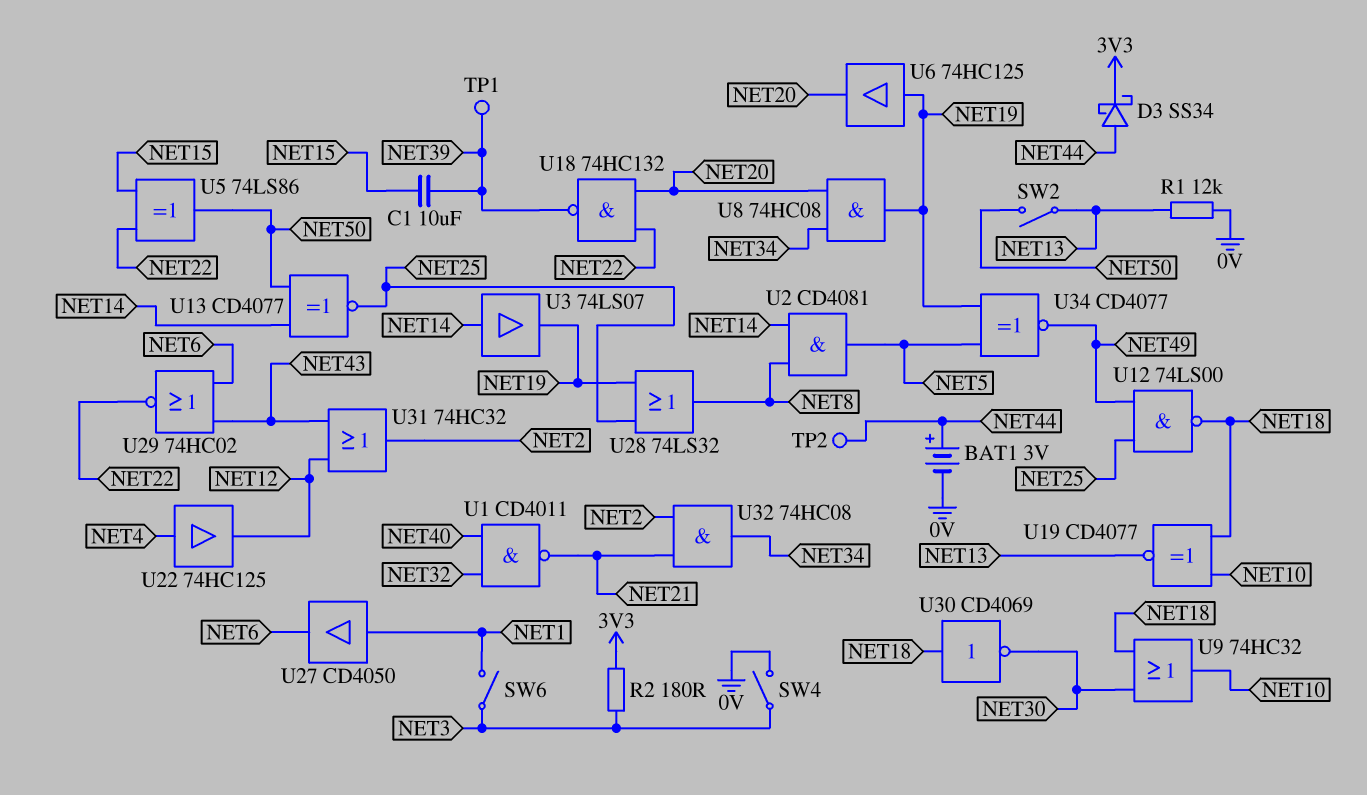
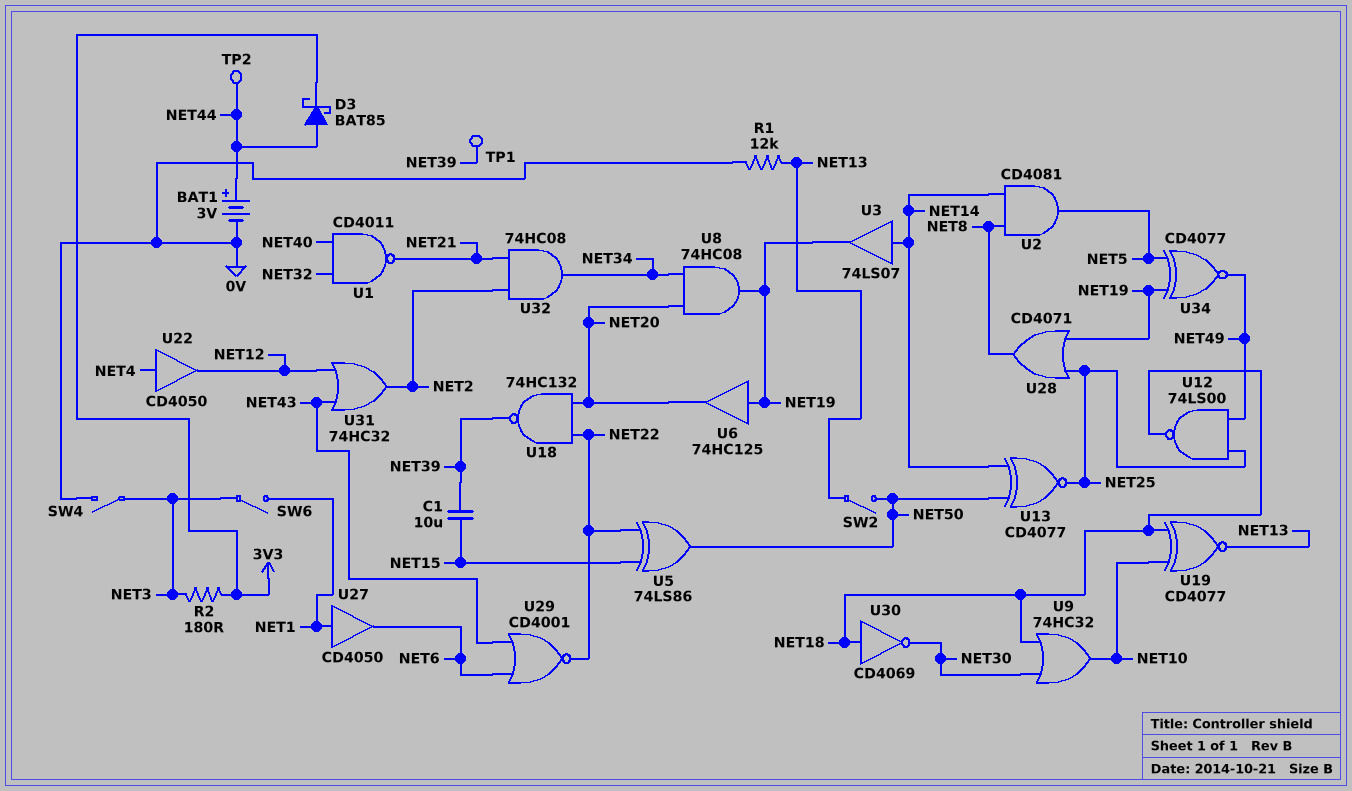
D3: schottky SS34 (A NET44, K 3V3) -> schottky BAT85 (A NET44, K 3V3)
U22: buffer 74HC125 (in NET4, out NET12) -> buffer CD4050 (in NET4, out NET12)
U28: OR 74LS32 (in NET19, in NET25, out NET8) -> OR CD4071 (in NET19, in NET25, out NET8)
U29: NOR 74HC02 (in NET6, in NET43, out NET22) -> NOR CD4001 (in NET6, in NET43, out NET22)

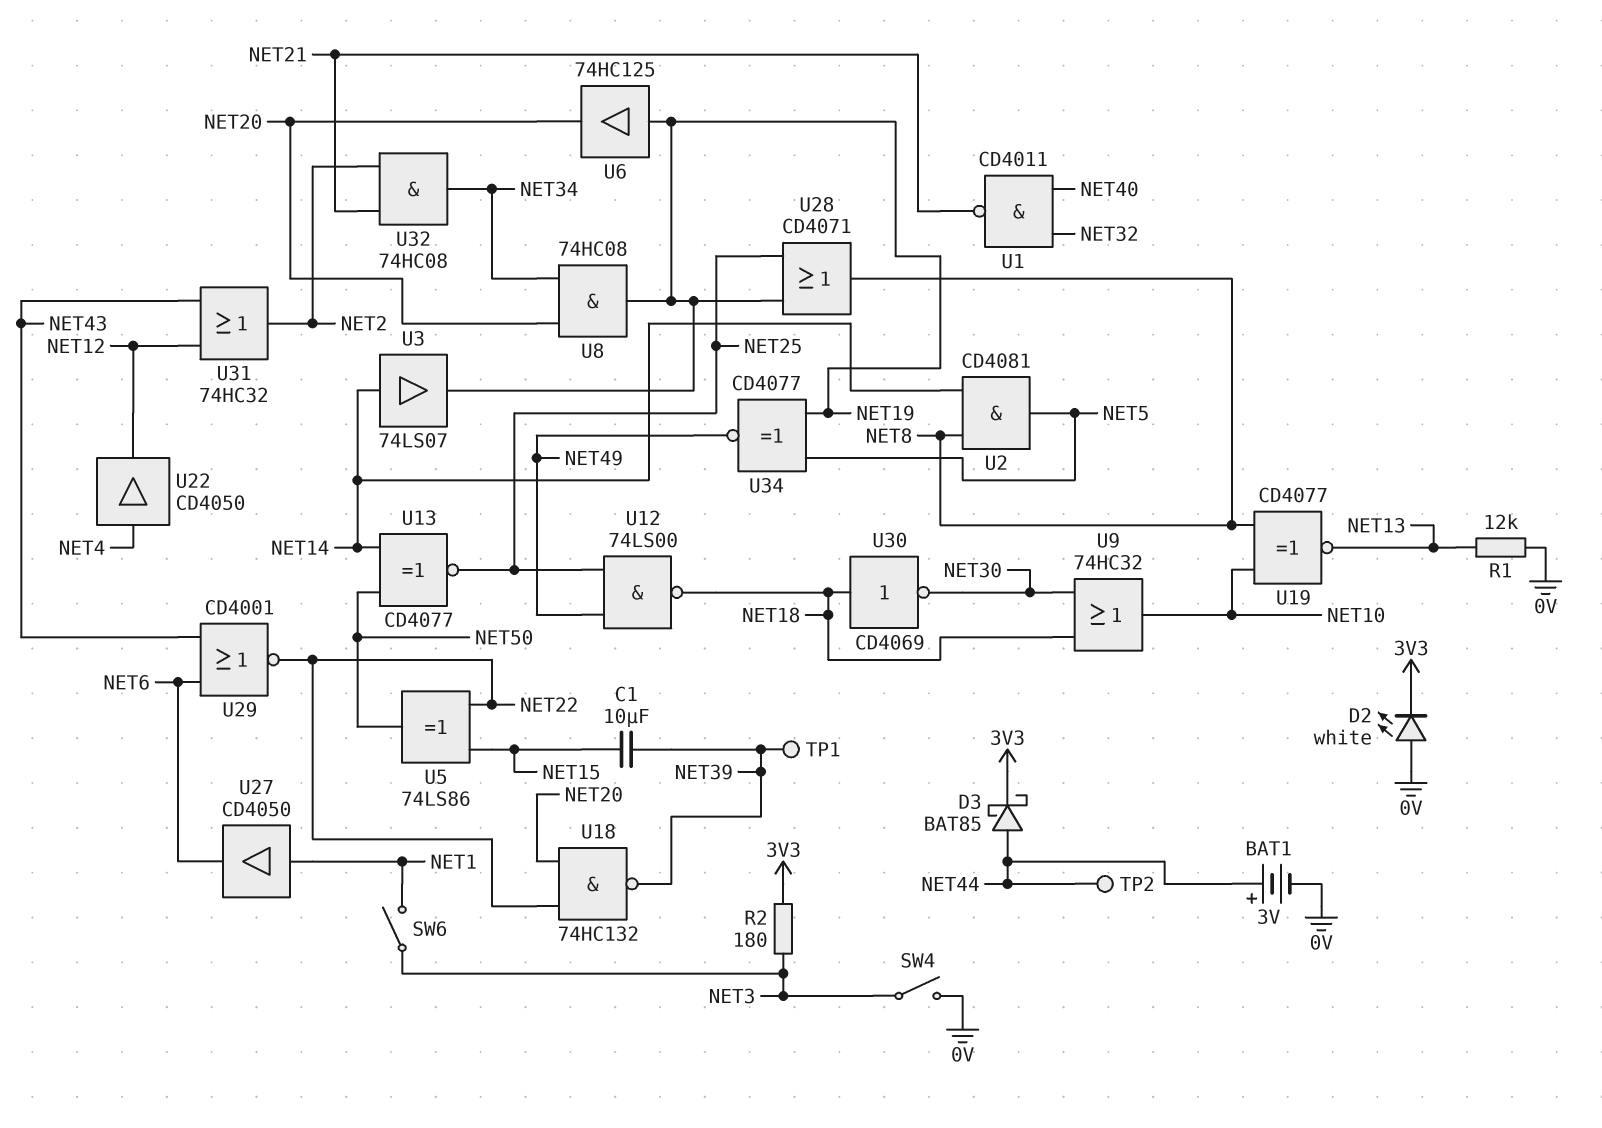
D2: none -> LED white (A 0V, K 3V3)
SW2: switch (NET13, NET50) -> none
U19: XNOR CD4077 (in NET10, in NET18, out NET13) -> XNOR CD4077 (in NET8, in NET10, out NET13)

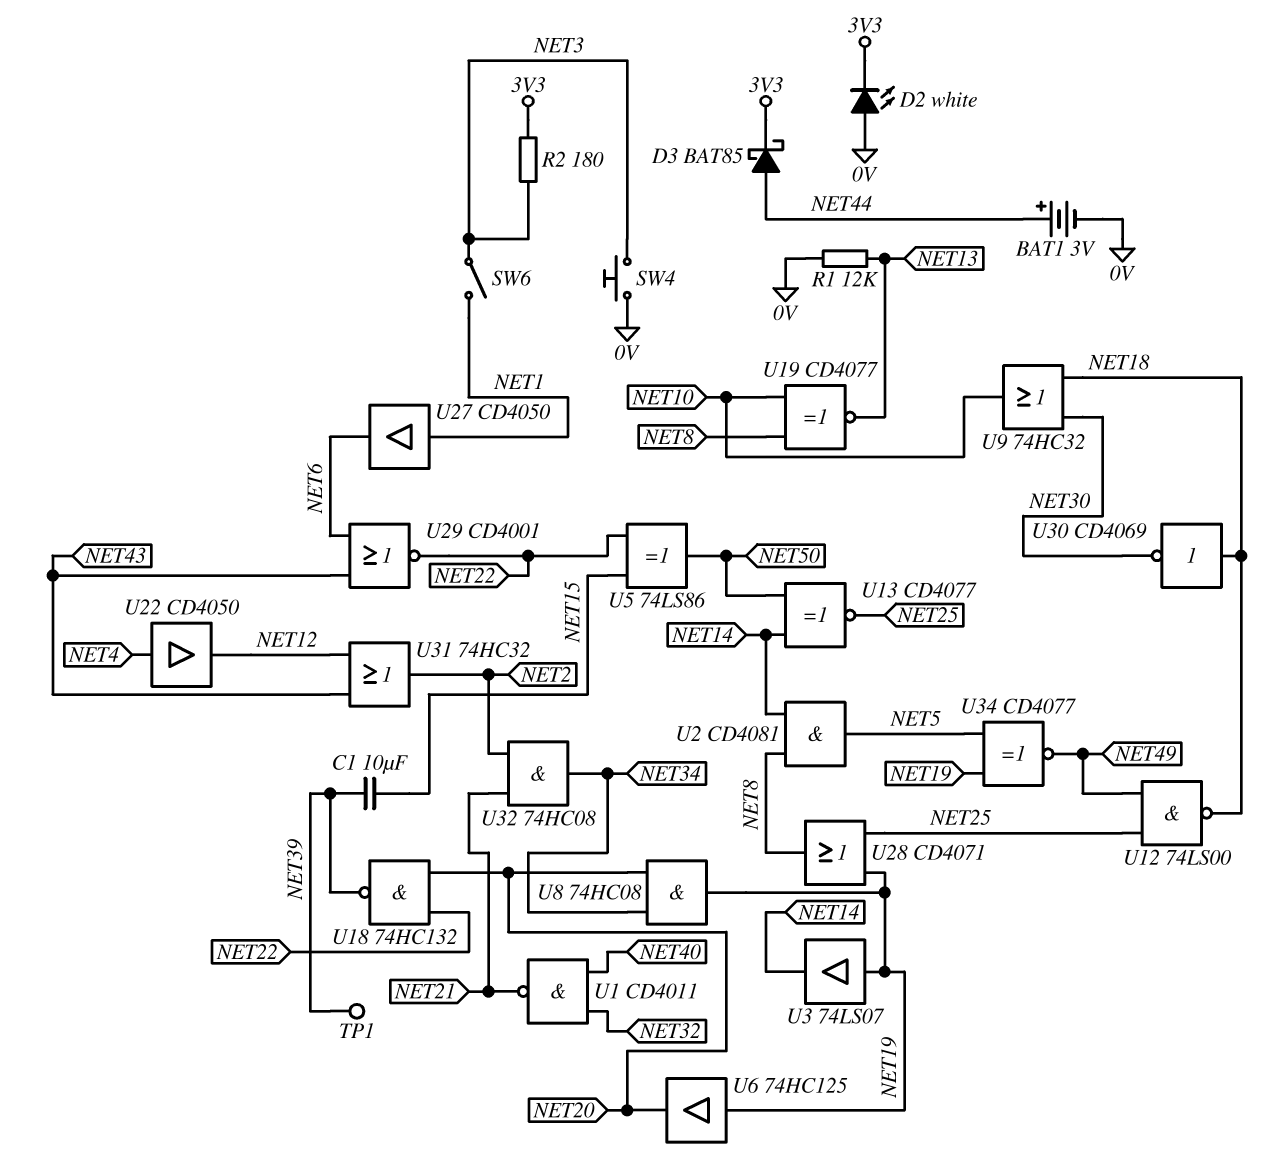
SW4: switch (0V, NET3) -> button (0V, NET3)
TP2: test point (NET44) -> none
U3: buffer 74LS07 (in NET14, out NET19) -> buffer 74LS07 (in NET19, out NET14)

